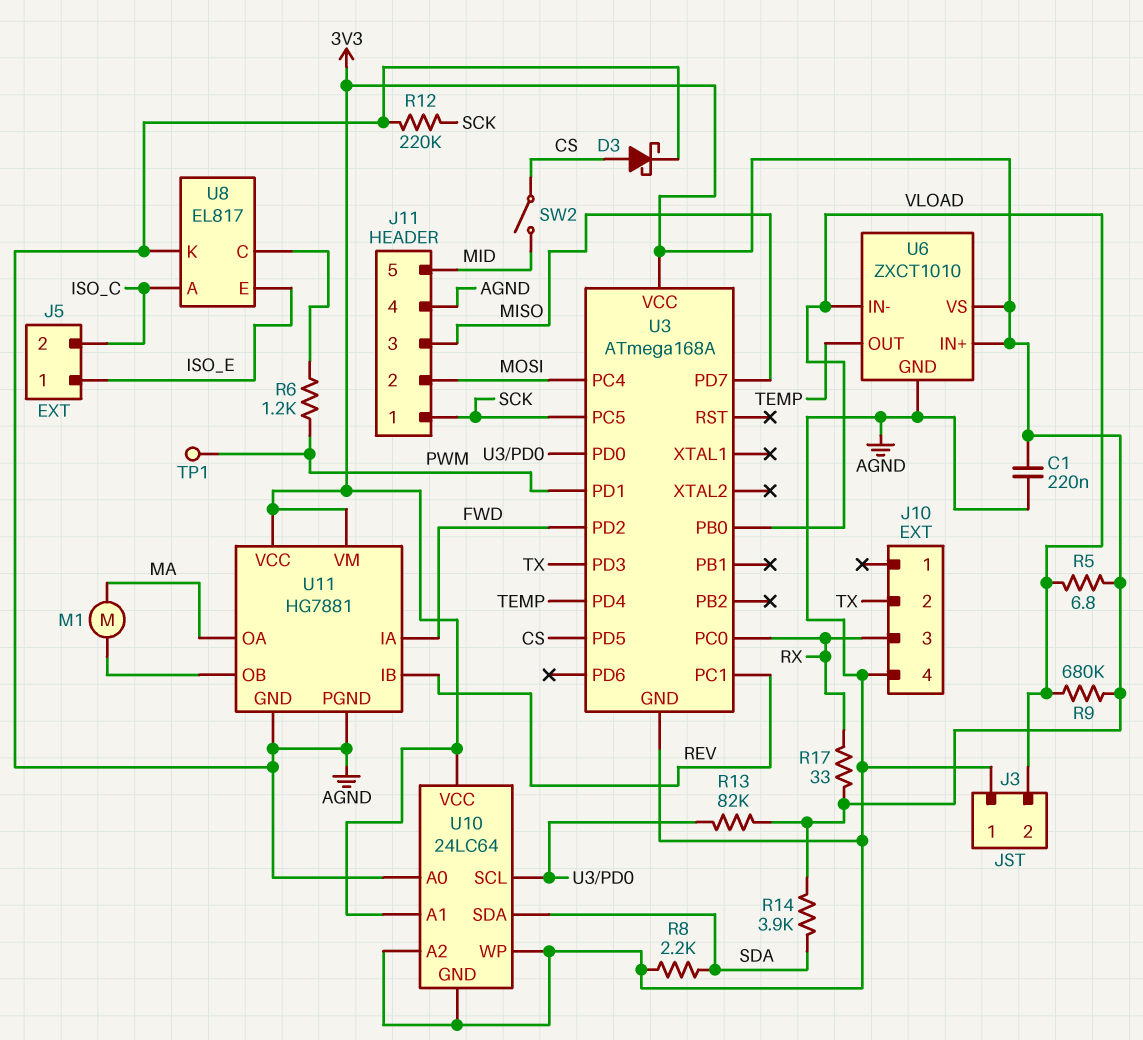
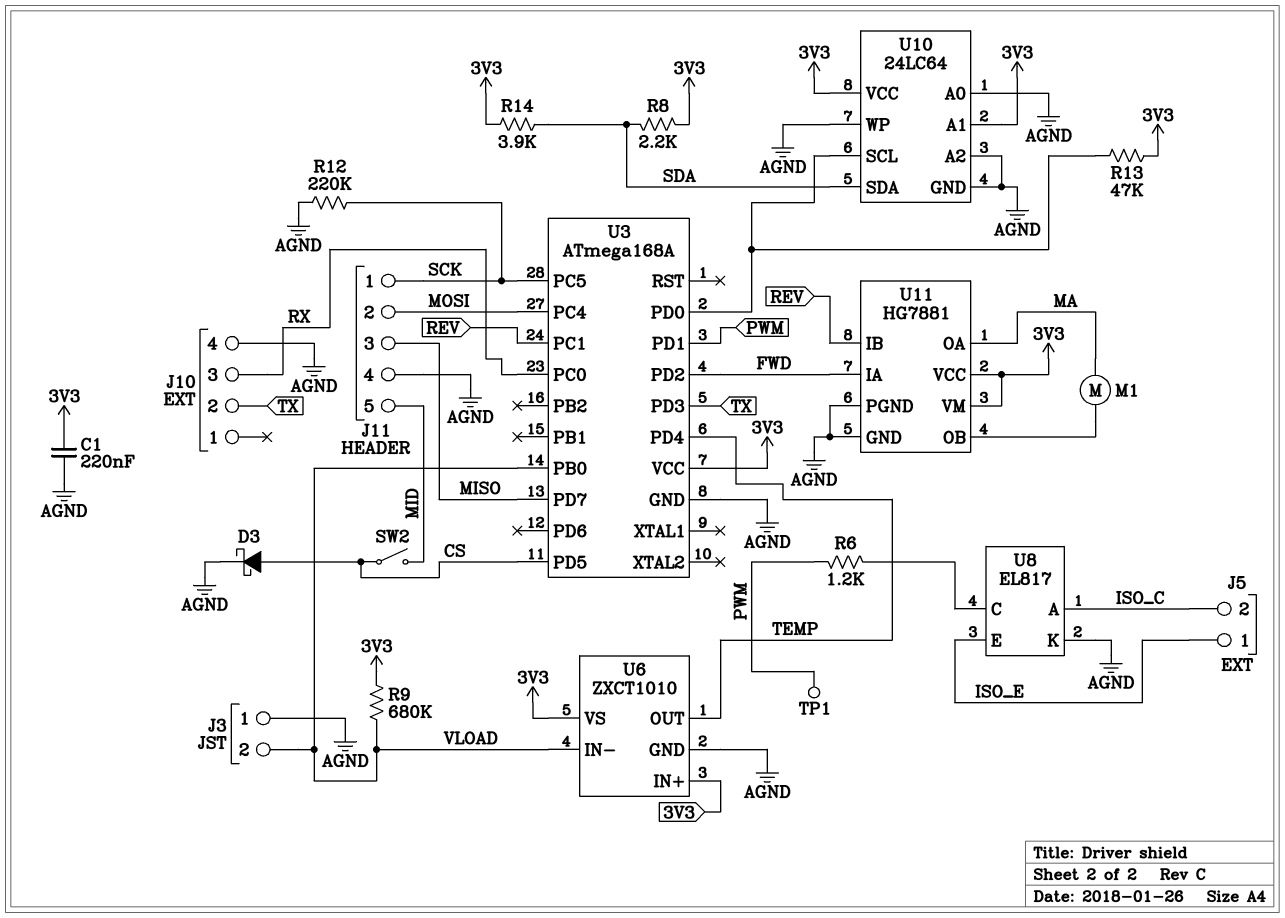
R5: 6.8 (3V3, VLOAD) -> none
R8: 2.2k (AGND, SDA) -> 2.2k (3V3, SDA)
R13: 82k (3V3, U3/PD0) -> 47k (3V3, U3/PD0)
R17: 33 (3V3, RX) -> none

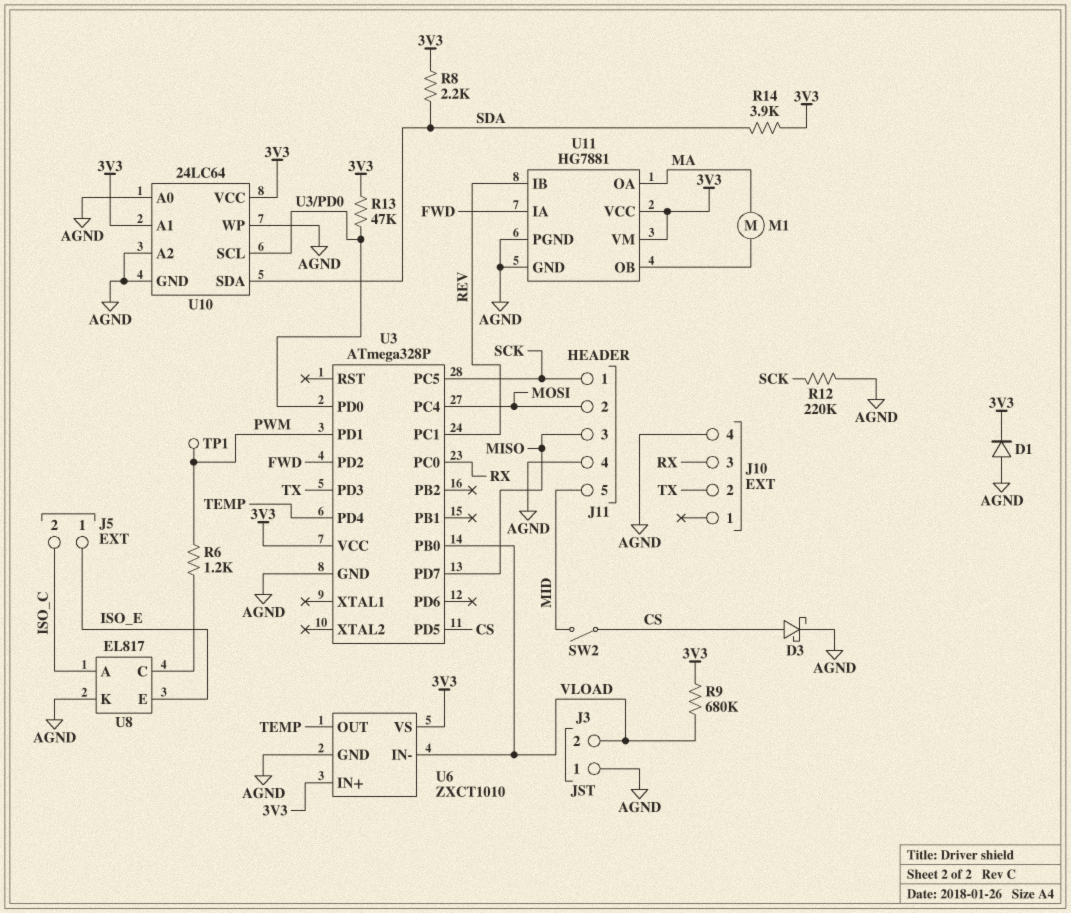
C1: 220nF (3V3, AGND) -> none
D1: none -> diode (A AGND, K 3V3)
U3: ATmega168A -> ATmega328P

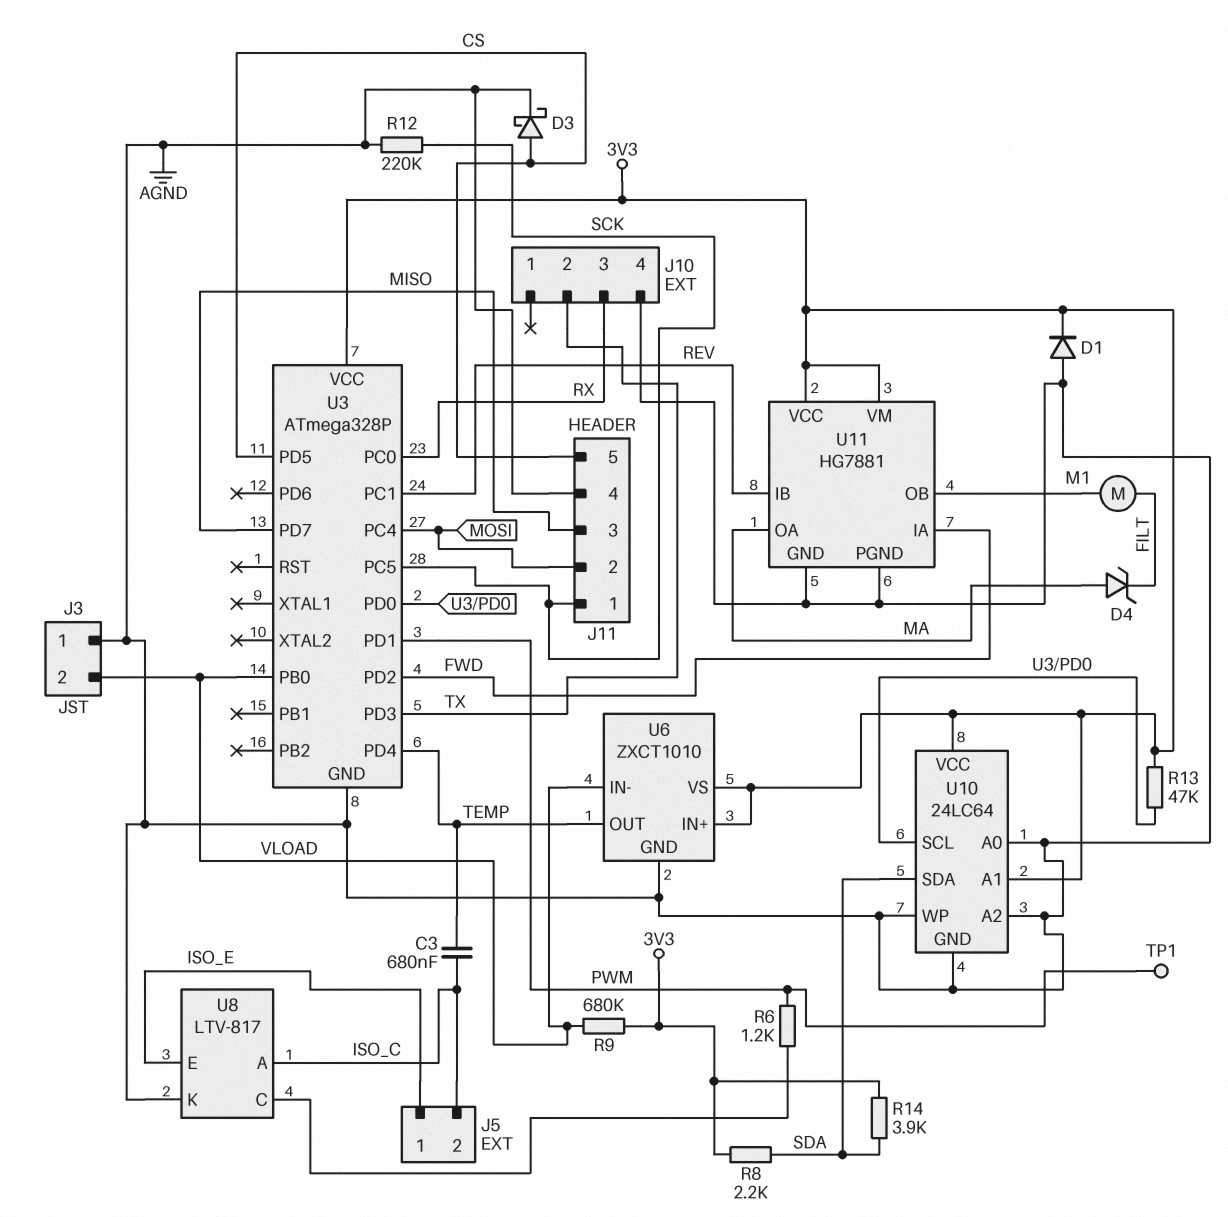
C3: none -> 680nF (ISO_C, TEMP)
D4: none -> zener (A MA, K FILT)
J11 pin 5: MID -> CS
M1: motor (MA, U11/OB) -> motor (FILT, U11/OB)
SW2: switch (CS, MID) -> none
U8: EL817 -> LTV-817

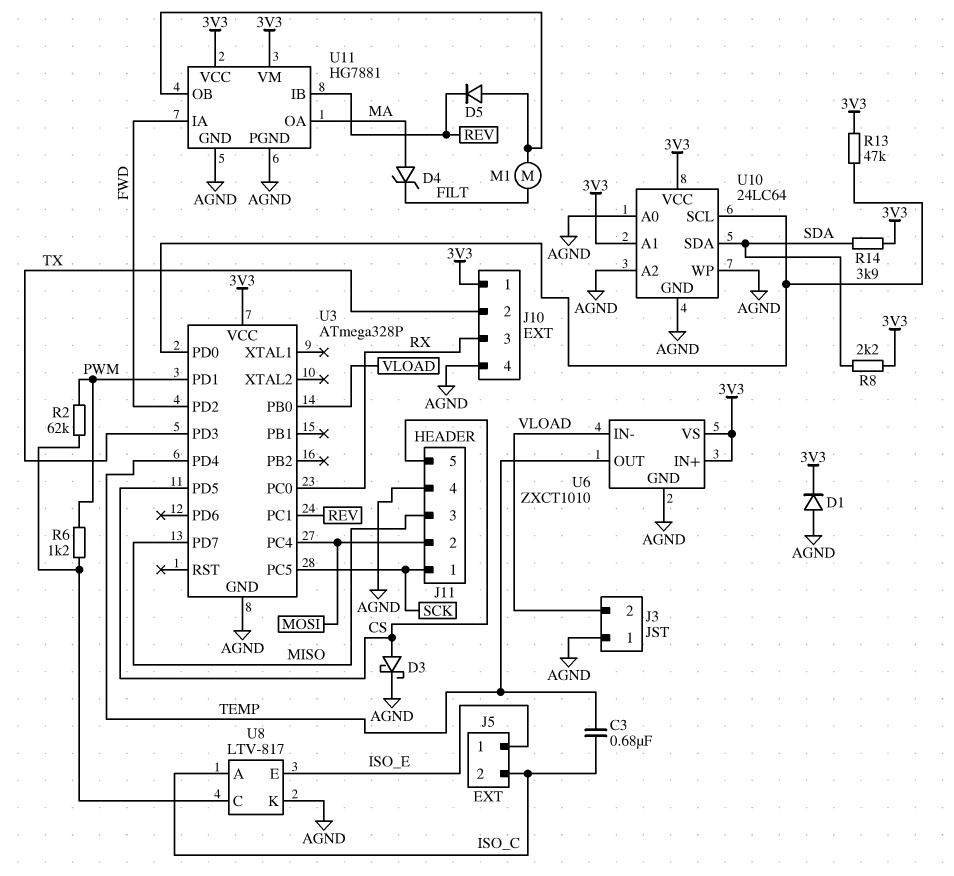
D5: none -> diode (A U11/OB, K REV)
J10 pin 1: none -> 3V3
R2: none -> 62k (PWM, U8/C)
R9: 680k (3V3, VLOAD) -> none
R12: 220k (AGND, SCK) -> none
TP1: test point (PWM) -> none

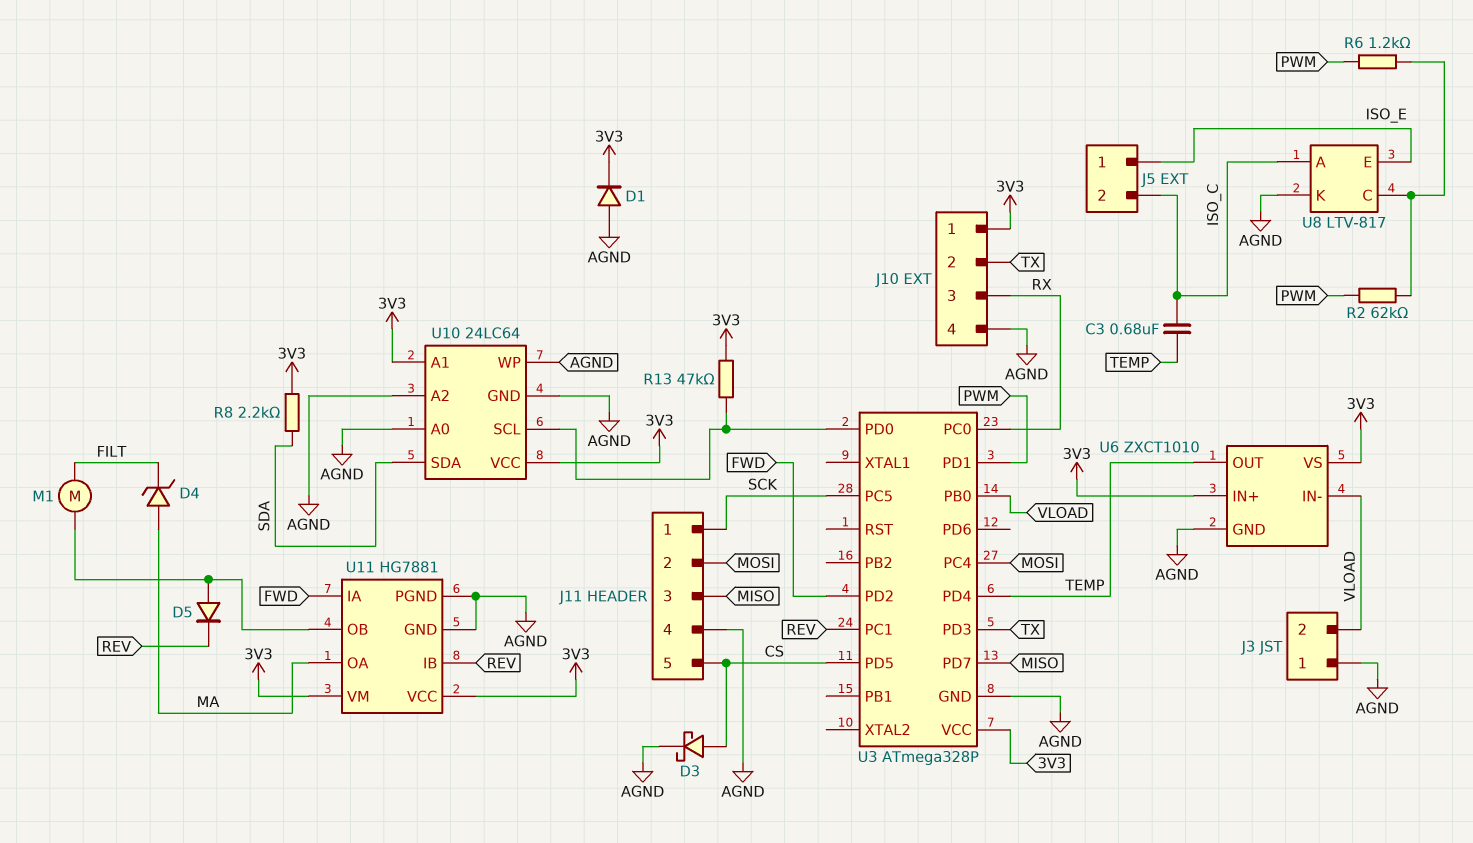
R14: 3.9k (3V3, SDA) -> none

